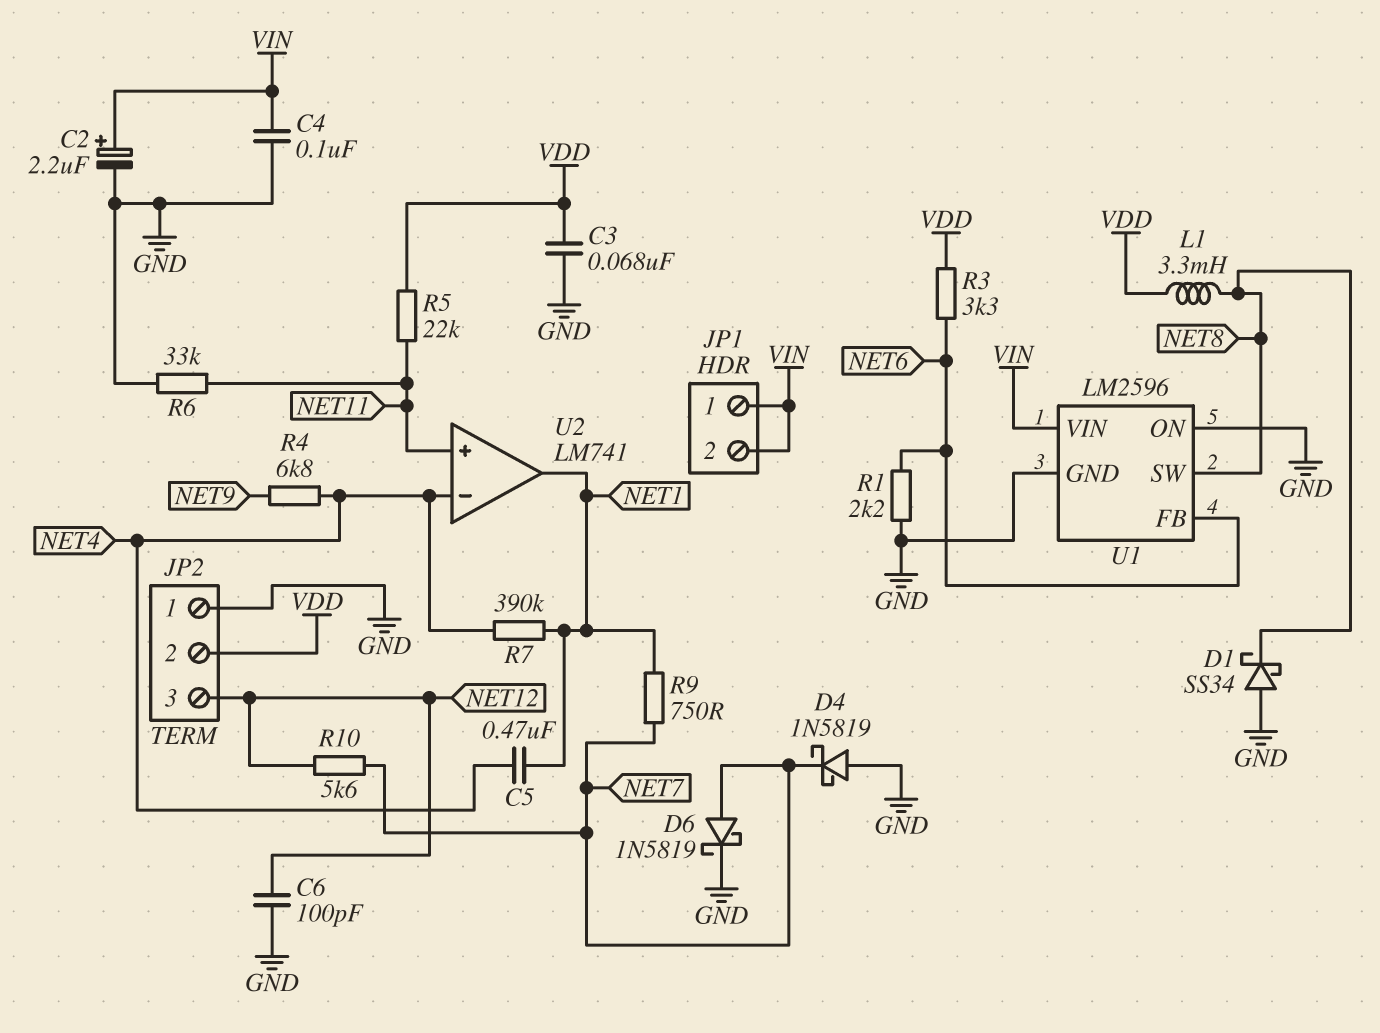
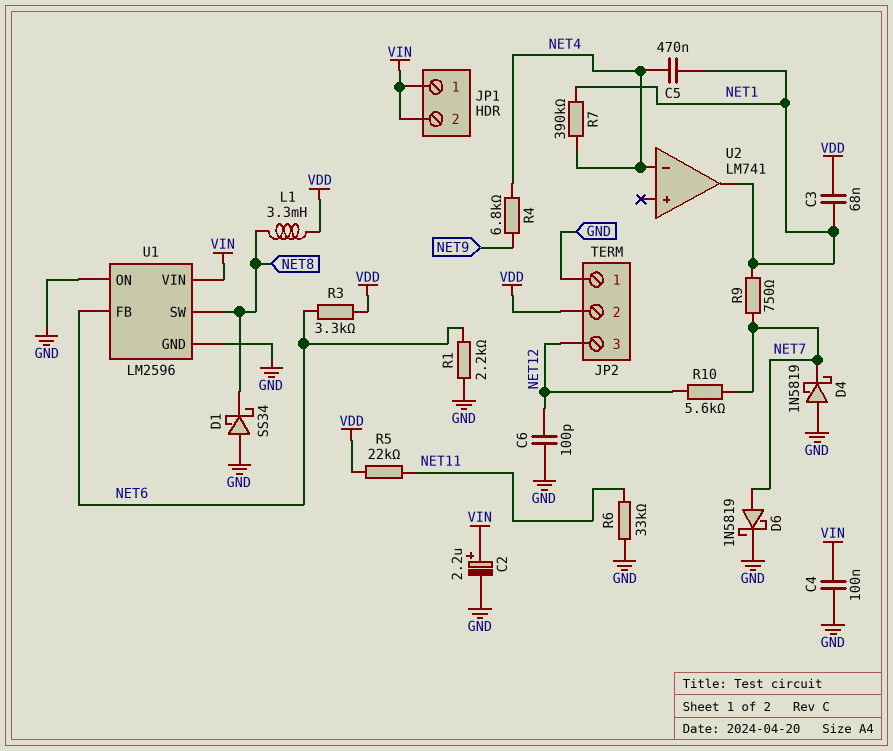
C3: 68nF (GND, VDD) -> 68nF (NET1, VDD)
U2 pin in+: NET11 -> none

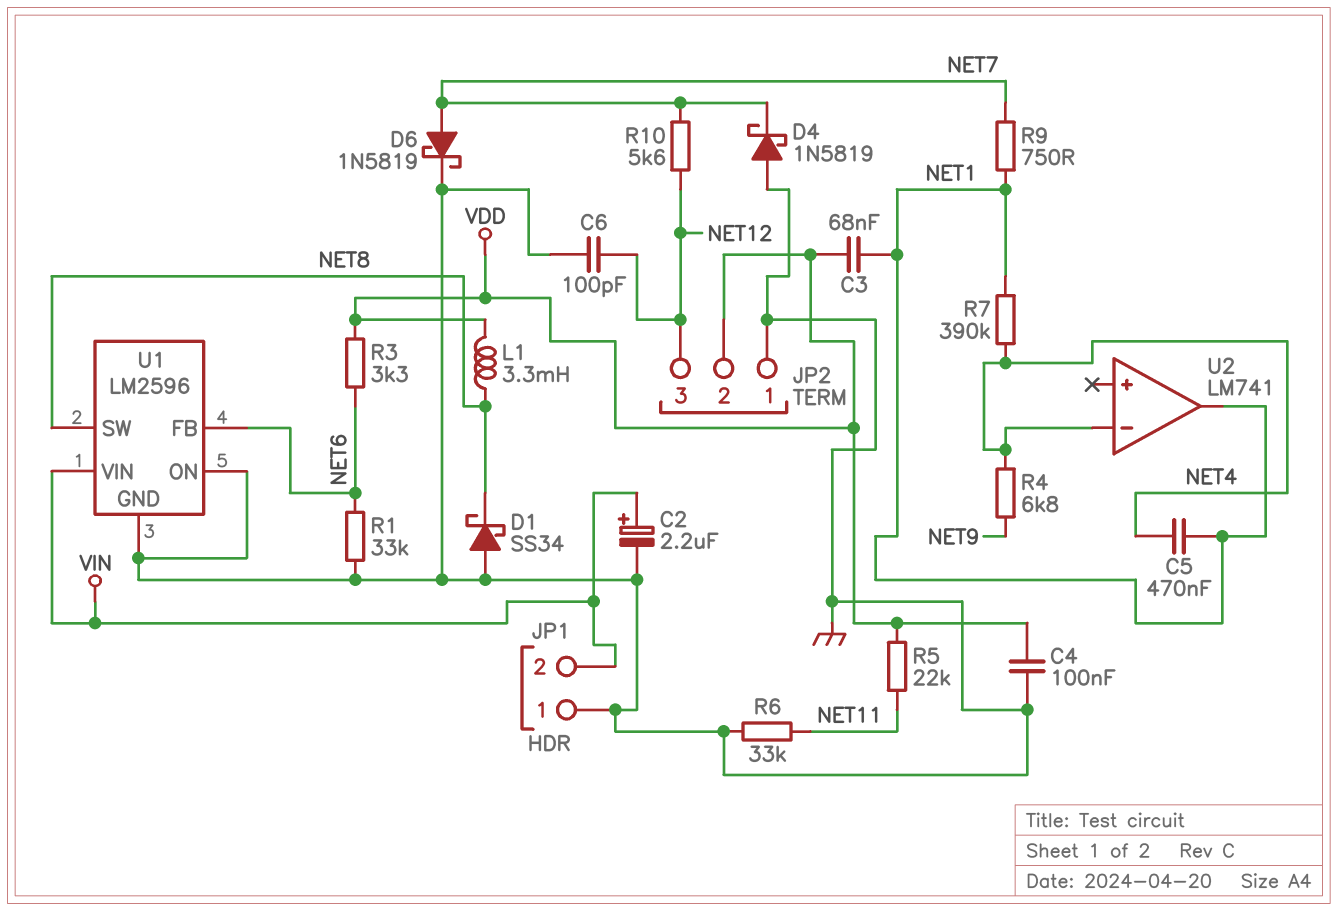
C4: 100nF (GND, VIN) -> 100nF (GND, VDD)
JP1 pin 1: VIN -> GND
R1: 2.2k (GND, NET6) -> 33k (GND, NET6)

